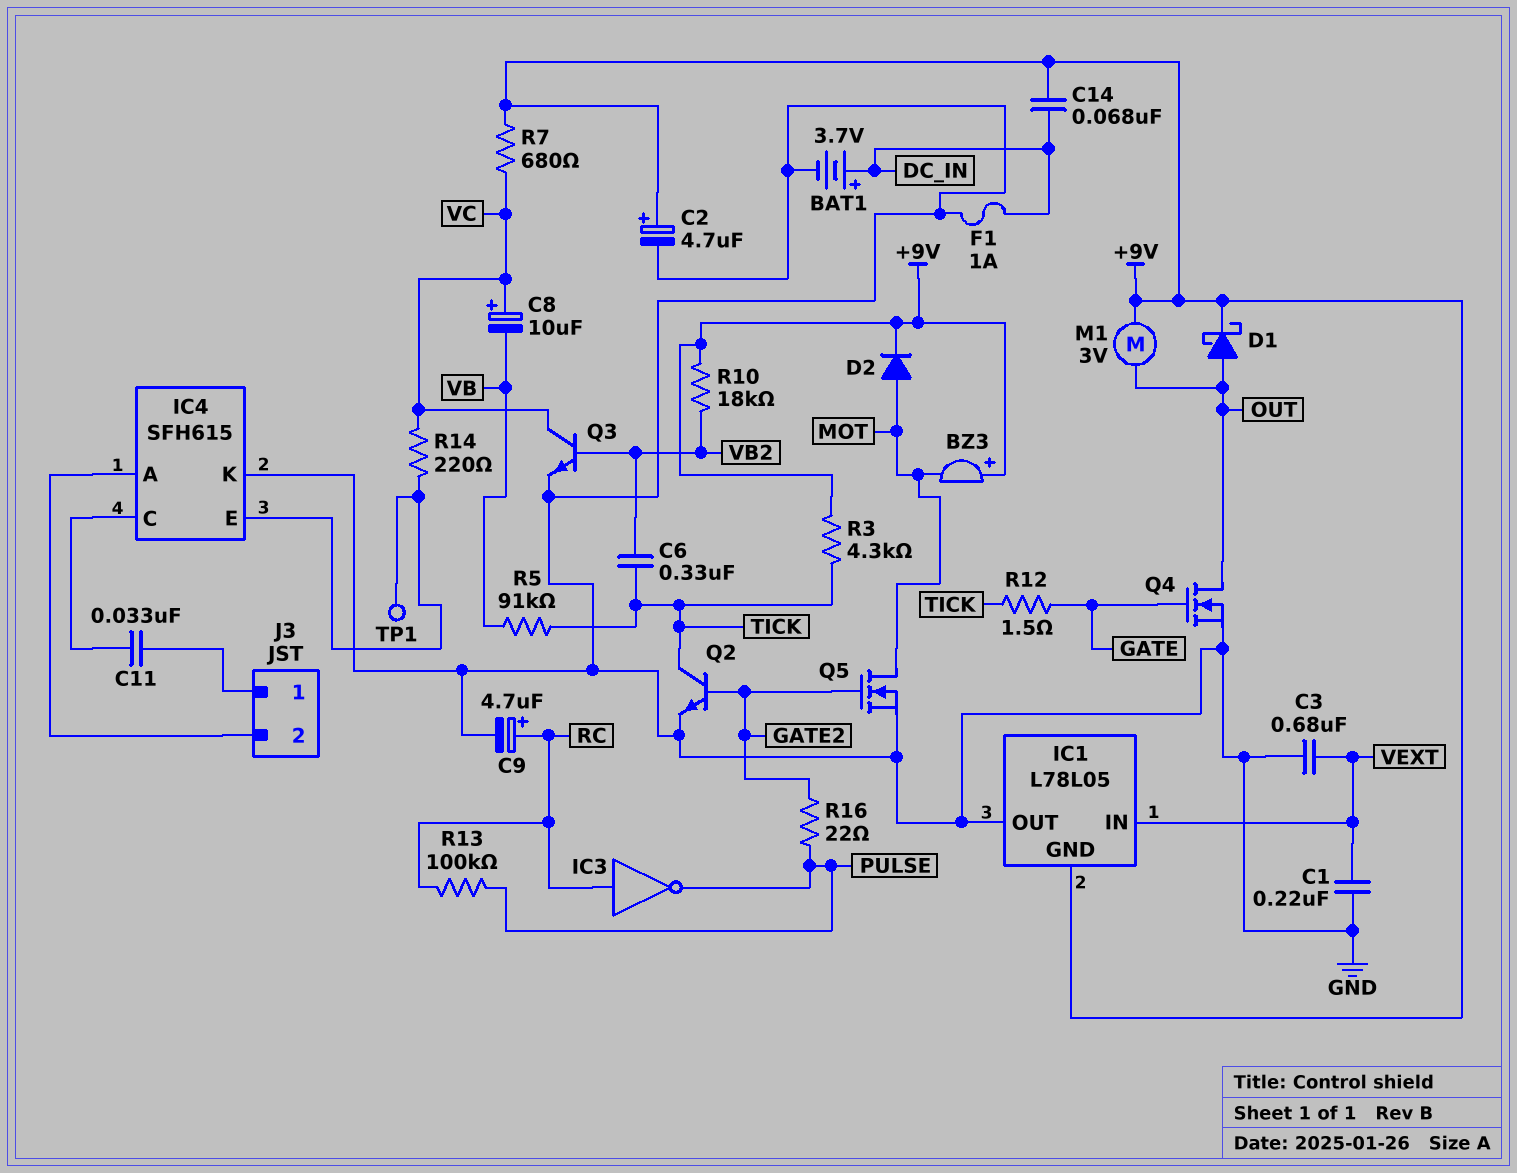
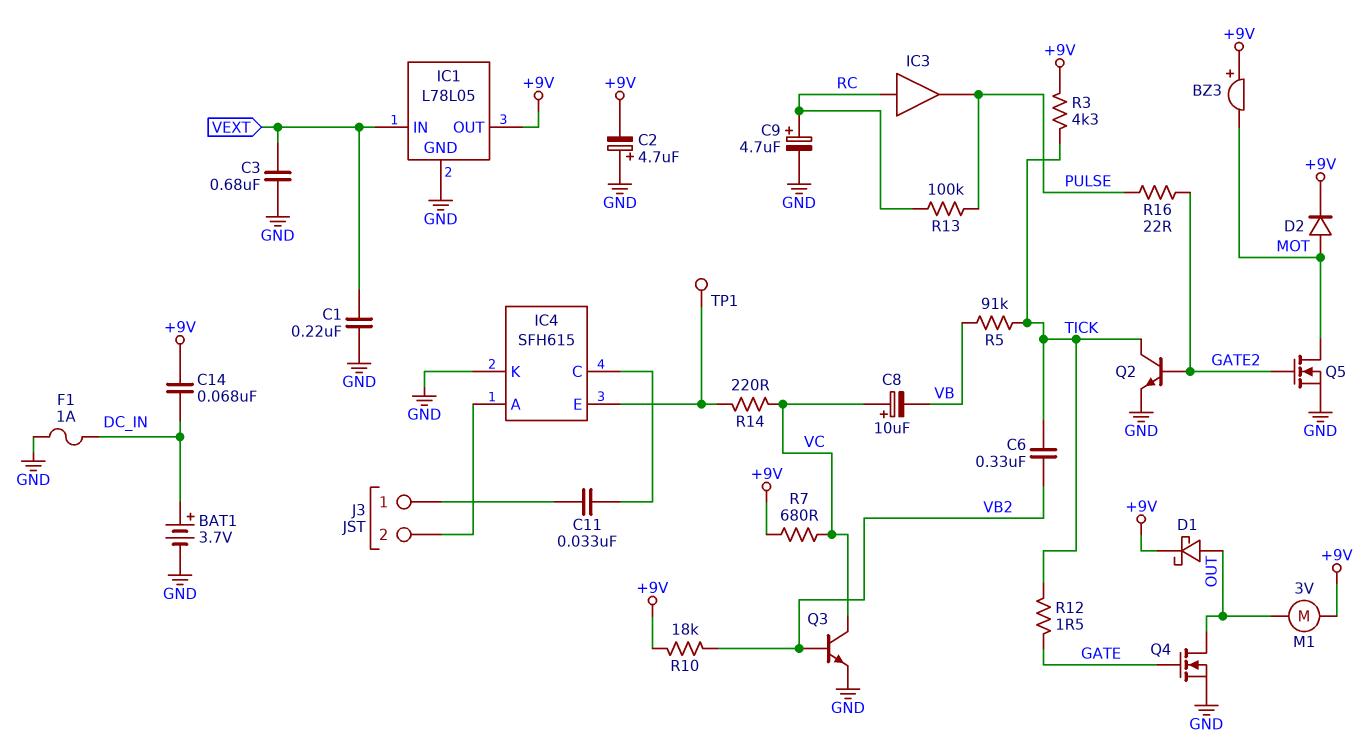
C2: 4.7uF (plus +9V, minus GND) -> 4.7uF (plus GND, minus +9V)
IC1 pin GND: +9V -> GND
IC1 pin OUT: GND -> +9V
IC3: NOT (in RC, out PULSE) -> buffer (in RC, out PULSE)

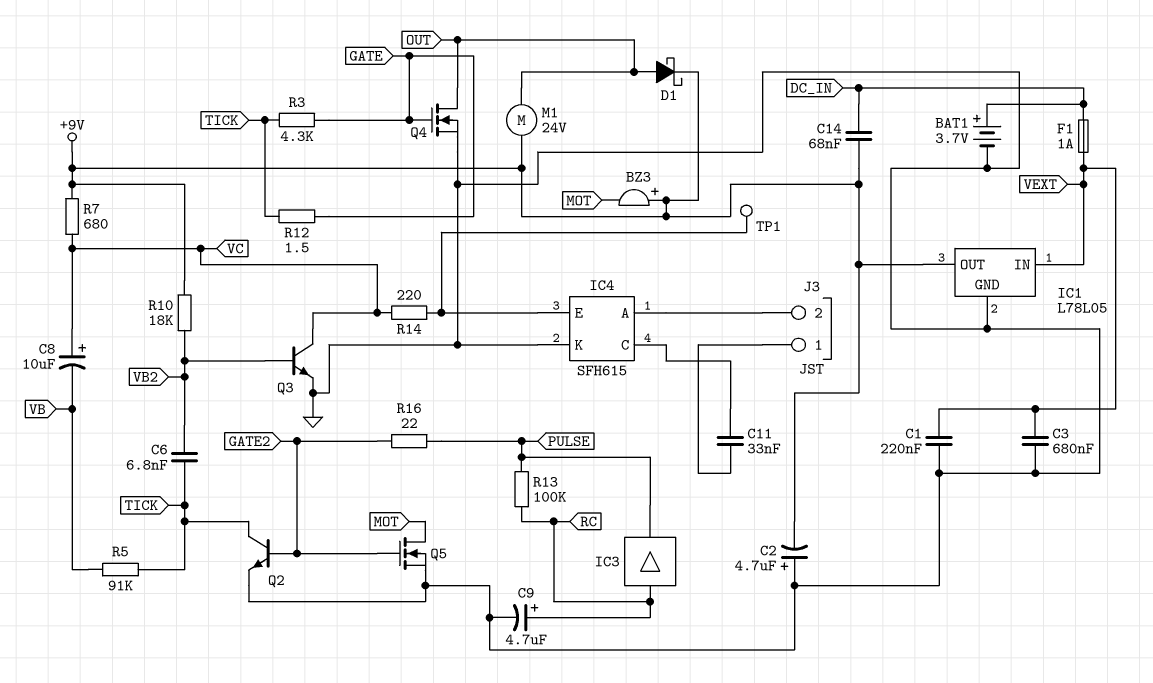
C6: 330nF (TICK, VB2) -> 6.8nF (TICK, VB2)
D2: diode (A MOT, K +9V) -> none
F1: 1A (DC_IN, GND) -> 1A (DC_IN, VEXT)
M1: motor 3V (+9V, OUT) -> motor 24V (+9V, OUT)
R3: 4.3k (+9V, TICK) -> 4.3k (GATE, TICK)

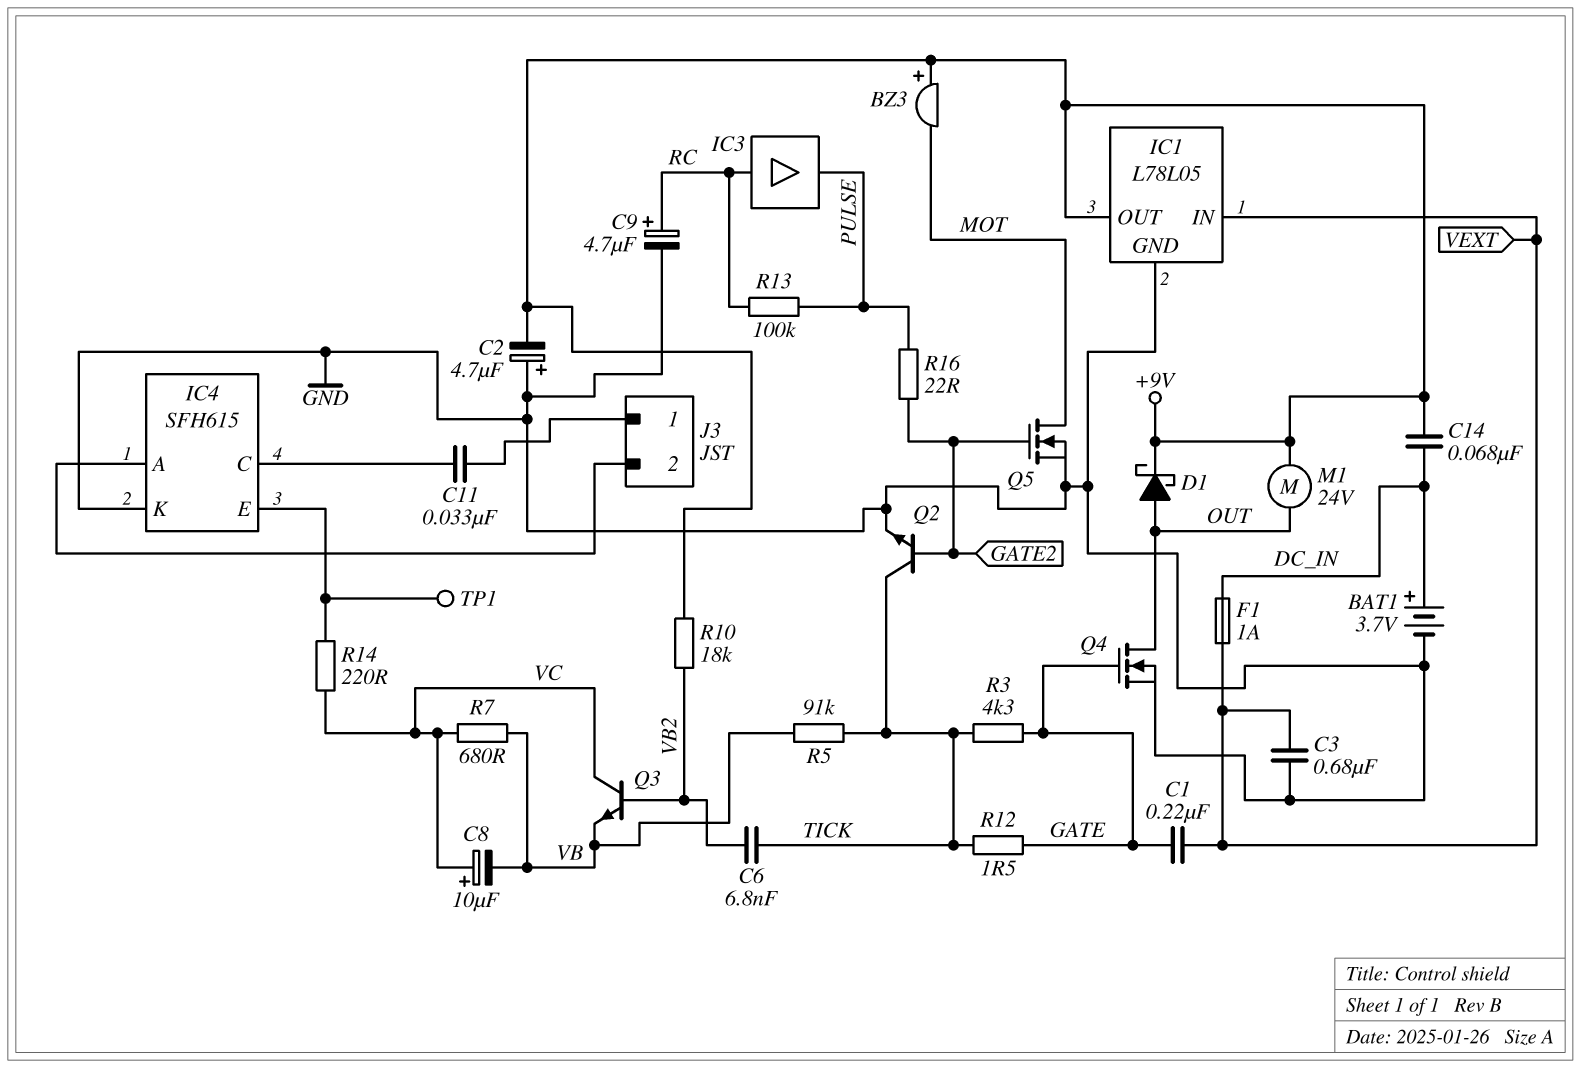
C1: 220nF (GND, VEXT) -> 220nF (GATE, VEXT)
Q3: NPN (B VB2, C VC, E GND) -> NPN (B VB2, C VC, E VB)
R7: 680 (+9V, VC) -> 680 (VB, VC)

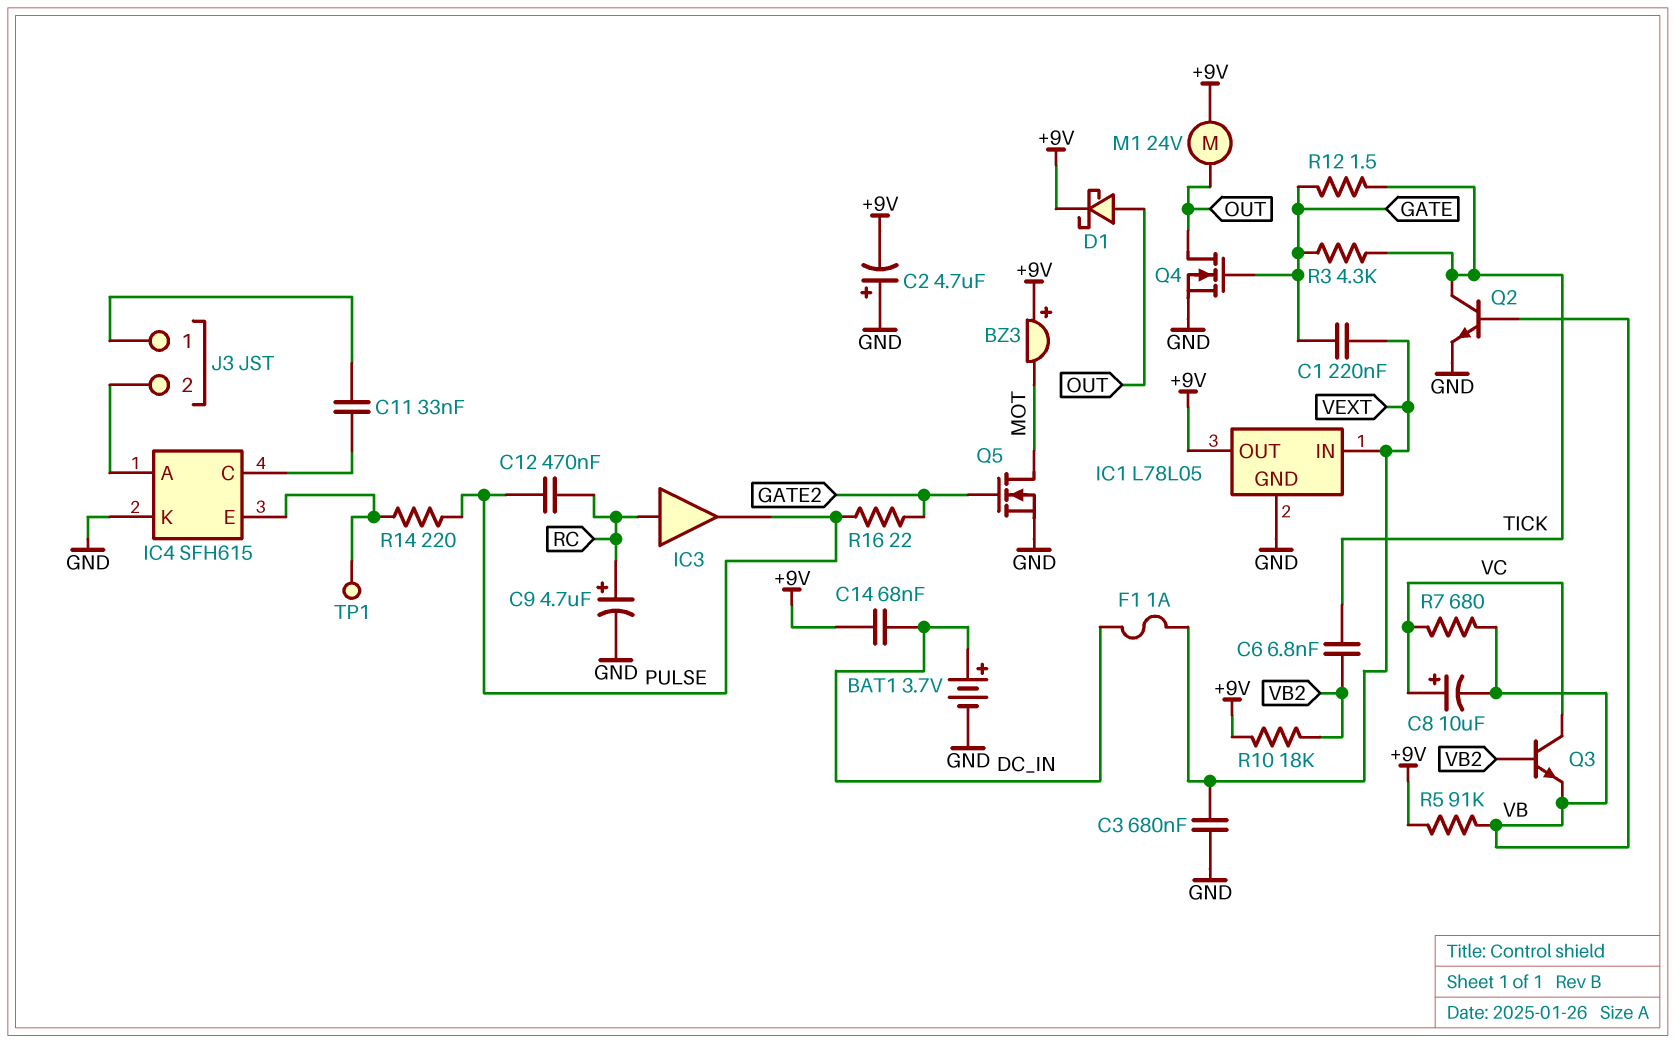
C12: none -> 470nF (PULSE, RC)
Q2: NPN (B GATE2, C TICK, E GND) -> NPN (B VB, C TICK, E GND)
R5: 91k (TICK, VB) -> 91k (+9V, VB)
R13: 100k (PULSE, RC) -> none
R14: 220 (IC4/E, VC) -> 220 (IC4/E, PULSE)

